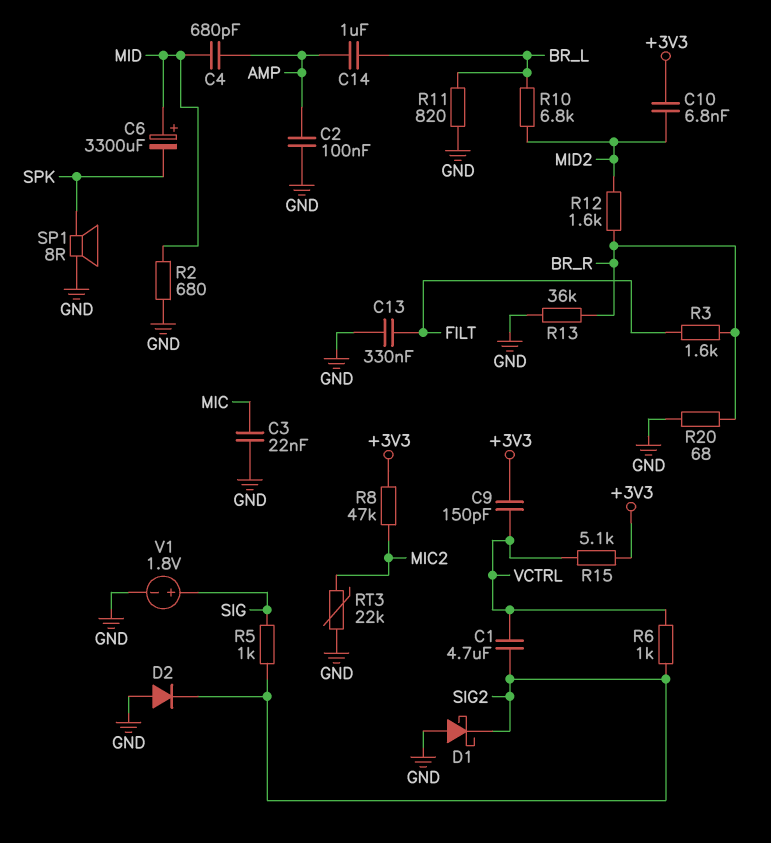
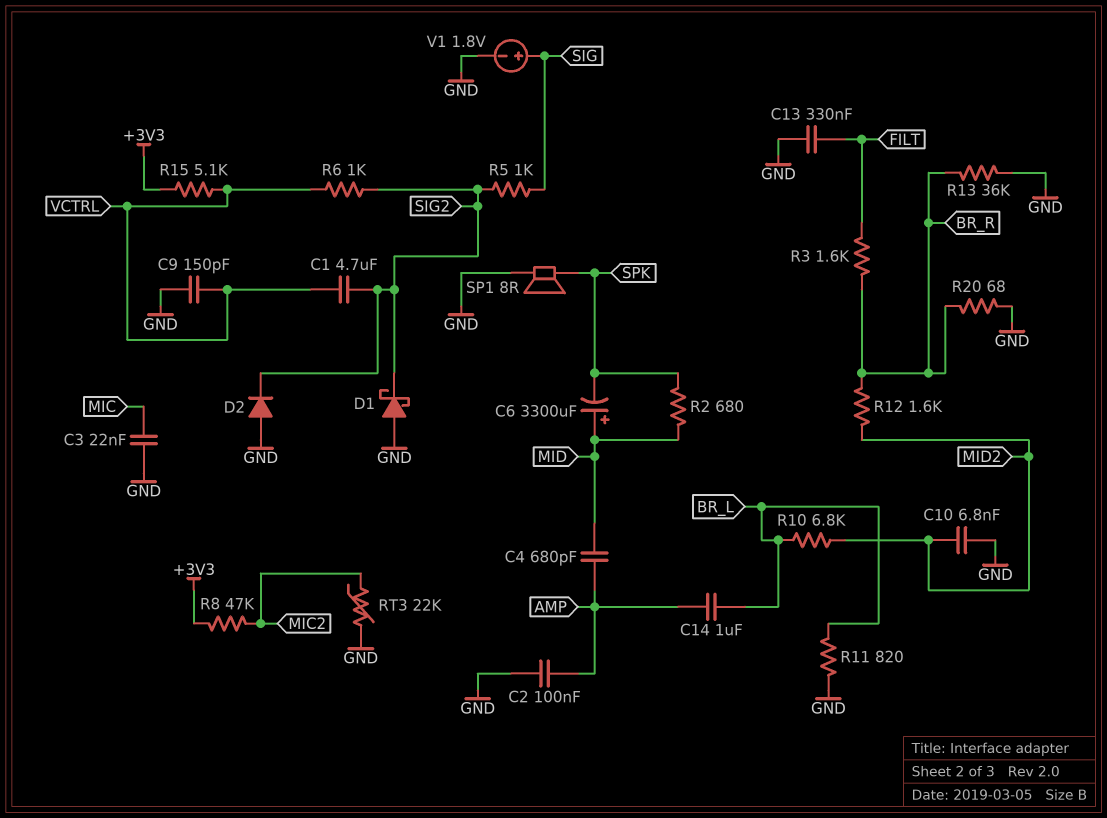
C9: 150pF (+3V3, VCTRL) -> 150pF (GND, VCTRL)
C10: 6.8nF (+3V3, MID2) -> 6.8nF (GND, MID2)
R2: 680 (GND, MID) -> 680 (MID, SPK)

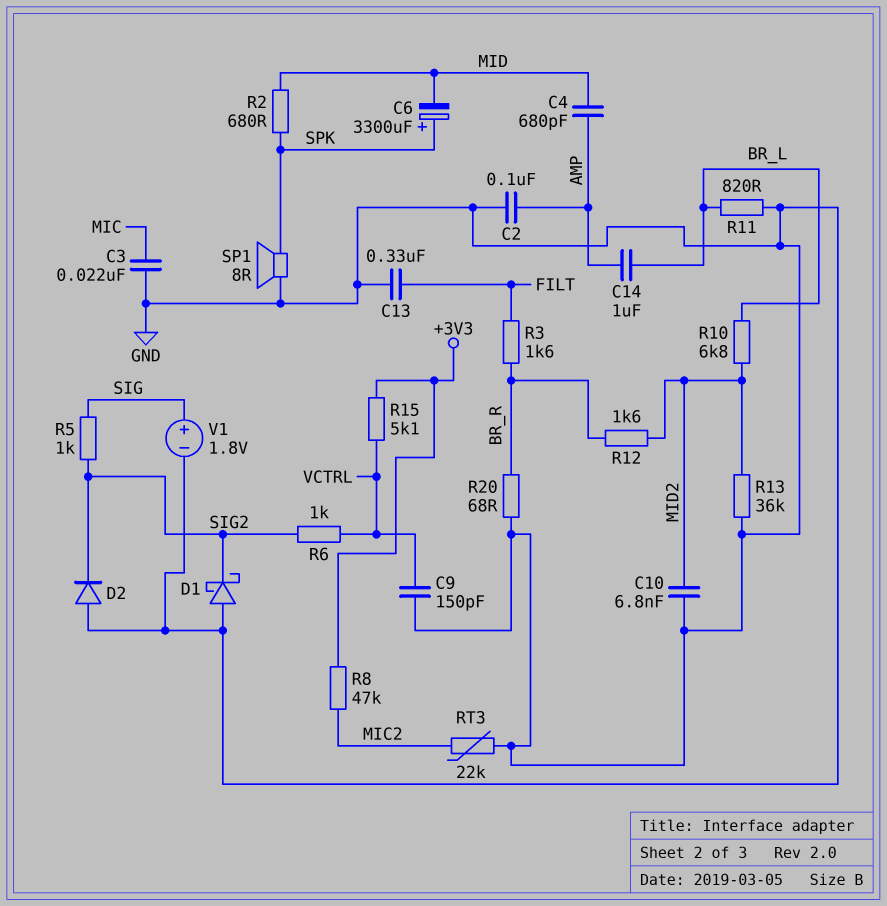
C1: 4.7uF (SIG2, VCTRL) -> none
C6: 3300uF (plus MID, minus SPK) -> 3300uF (plus SPK, minus MID)
R13: 36k (BR_R, GND) -> 36k (GND, MID2)

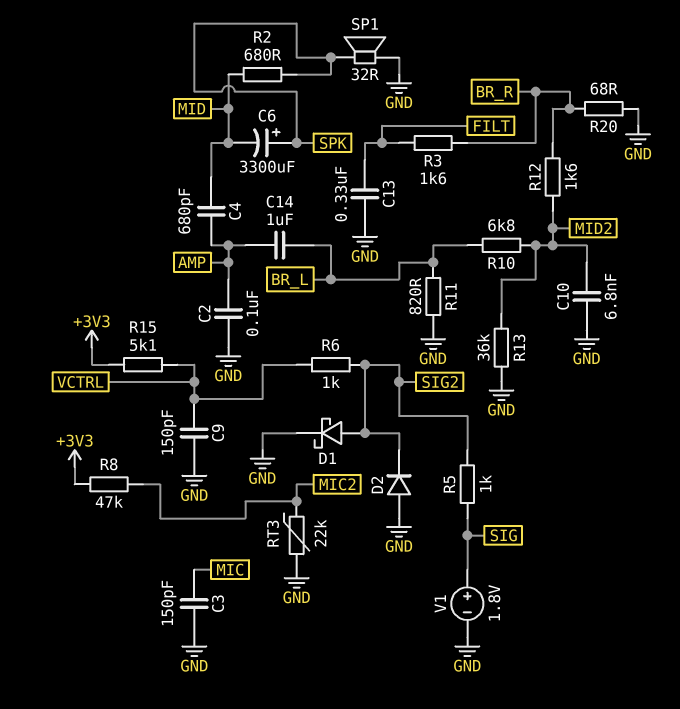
C3: 22nF (GND, MIC) -> 150pF (GND, MIC)
D1: schottky (A GND, K SIG2) -> schottky (A SIG2, K GND)
SP1: speaker 8R (GND, SPK) -> speaker 32R (GND, SPK)

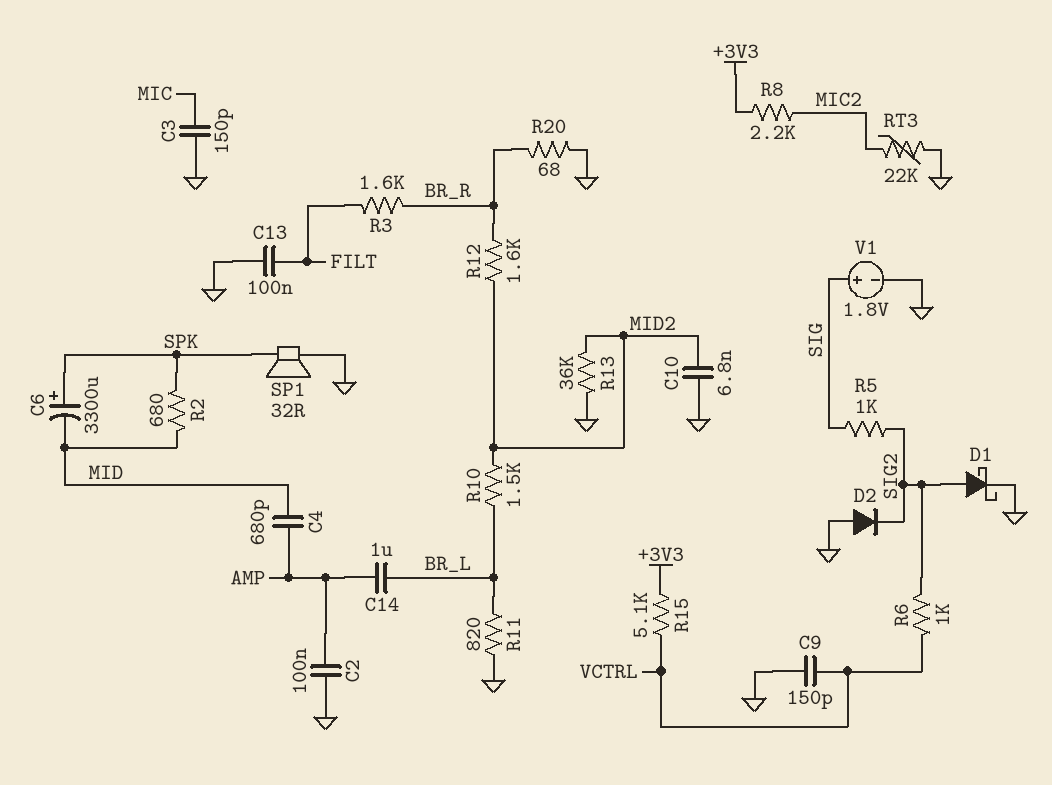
C13: 330nF (FILT, GND) -> 100nF (FILT, GND)
R8: 47k (+3V3, MIC2) -> 2.2k (+3V3, MIC2)
R10: 6.8k (BR_L, MID2) -> 1.5k (BR_L, MID2)

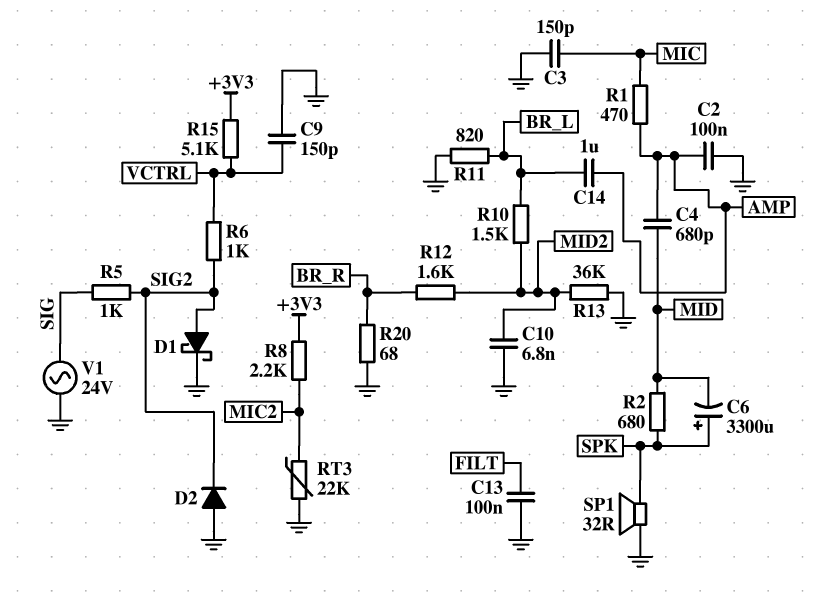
R1: none -> 470 (AMP, MIC)
R3: 1.6k (BR_R, FILT) -> none
V1: 1.8V (plus SIG, minus GND) -> AC 24V (GND, SIG)

